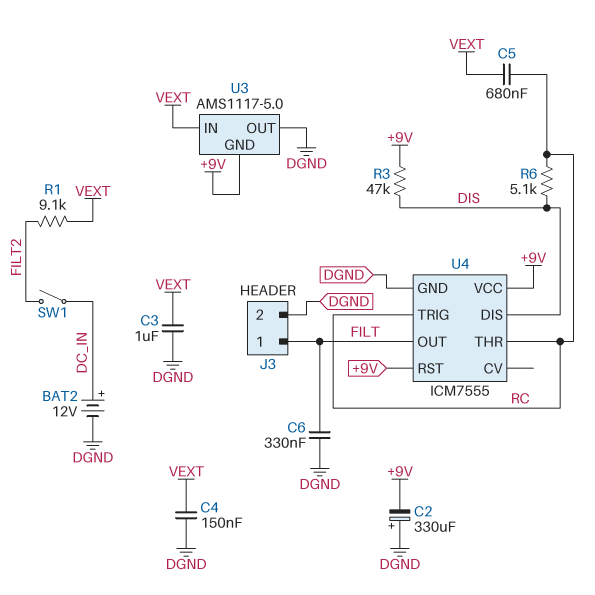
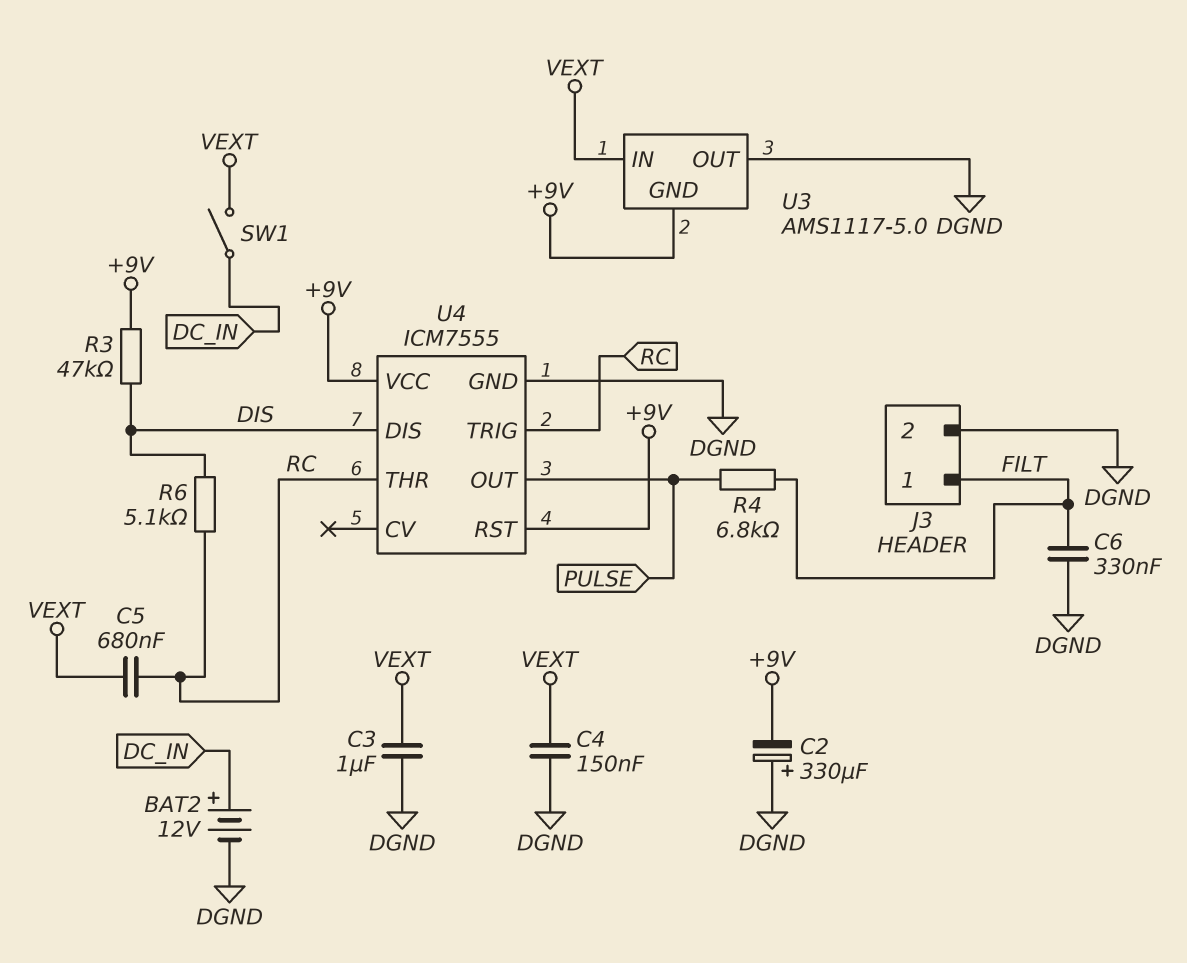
R1: 9.1k (FILT2, VEXT) -> none
R4: none -> 6.8k (FILT, PULSE)
SW1: switch (DC_IN, FILT2) -> switch (DC_IN, VEXT)
U4 pin OUT: FILT -> PULSE

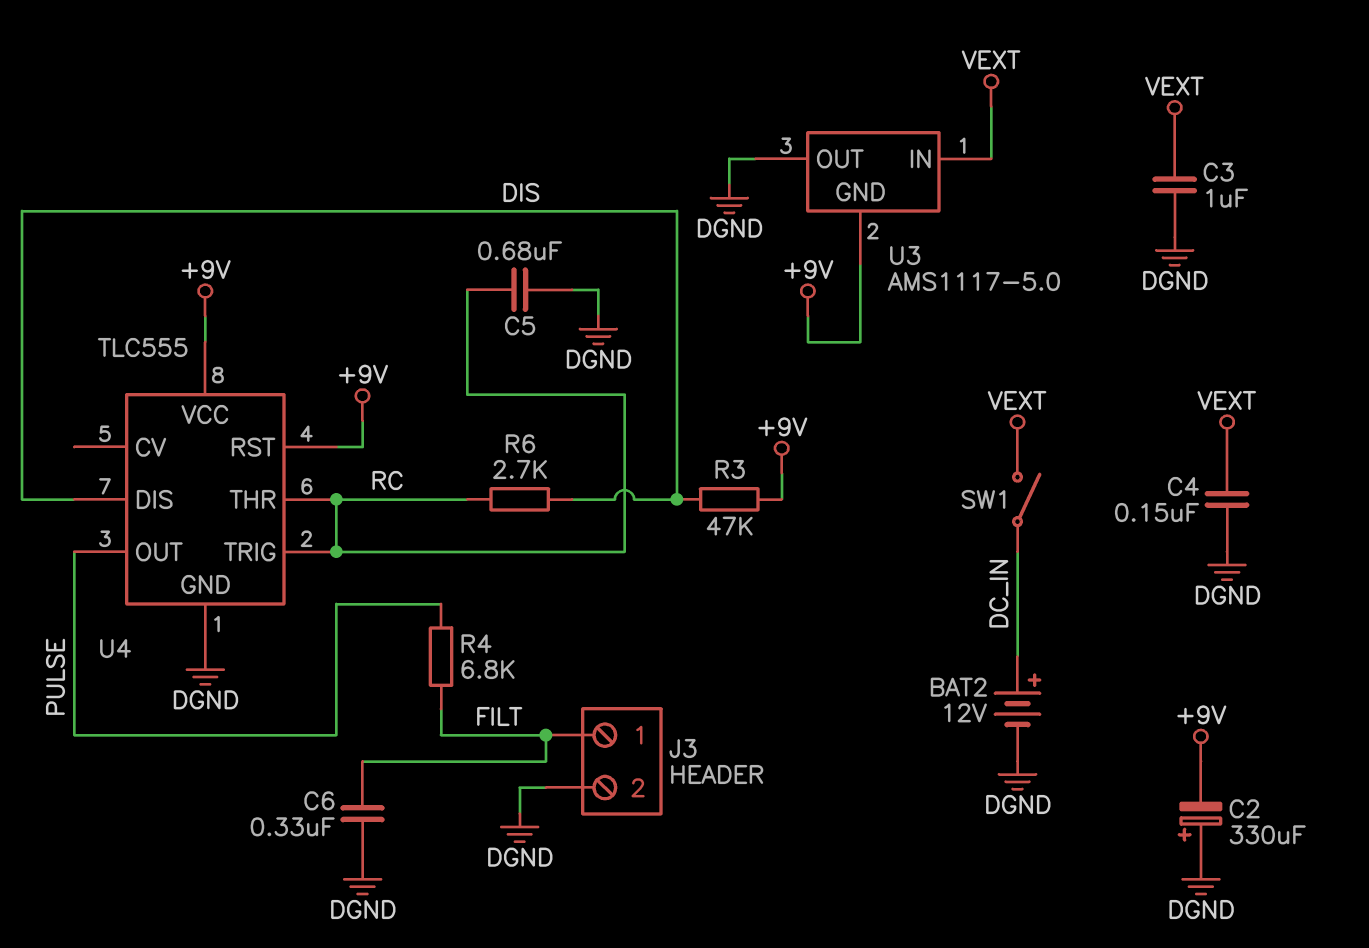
C5: 680nF (RC, VEXT) -> 680nF (DGND, RC)
R6: 5.1k (DIS, RC) -> 2.7k (DIS, RC)
U4: ICM7555 -> TLC555

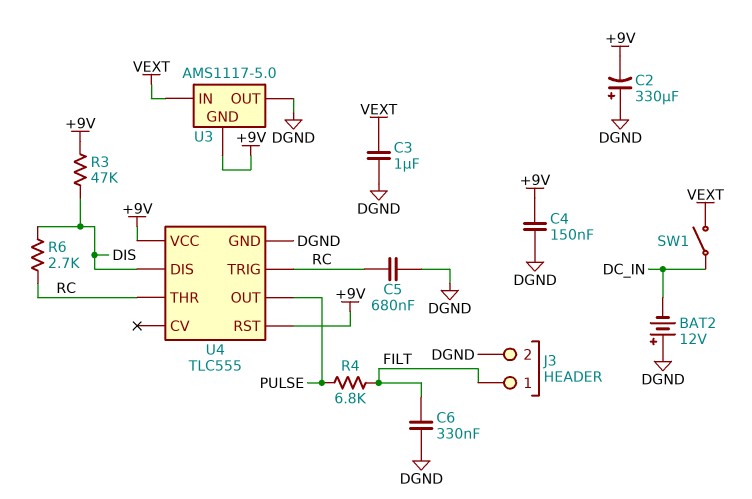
BAT2: 12V (plus DC_IN, minus DGND) -> 12V (plus DGND, minus DC_IN)
C4: 150nF (DGND, VEXT) -> 150nF (+9V, DGND)

